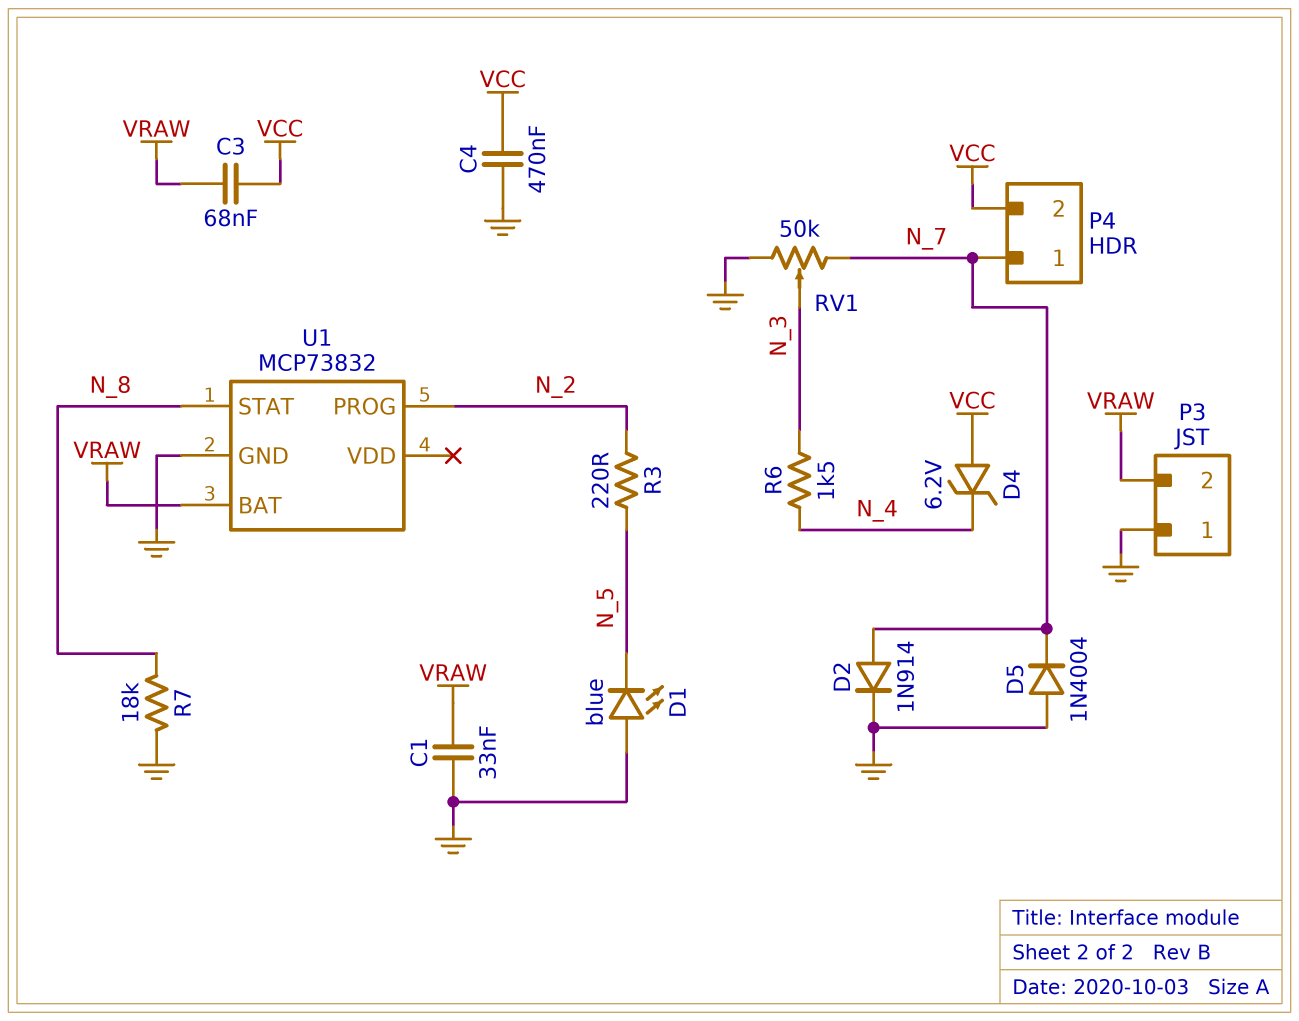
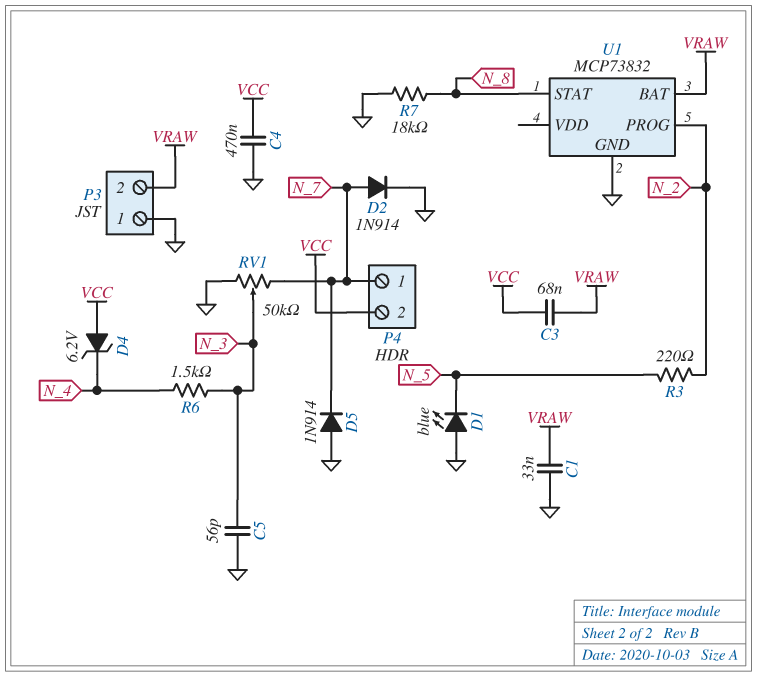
C5: none -> 56pF (GND, N_3)
D5: diode 1N4004 (A GND, K N_7) -> diode 1N914 (A GND, K N_7)

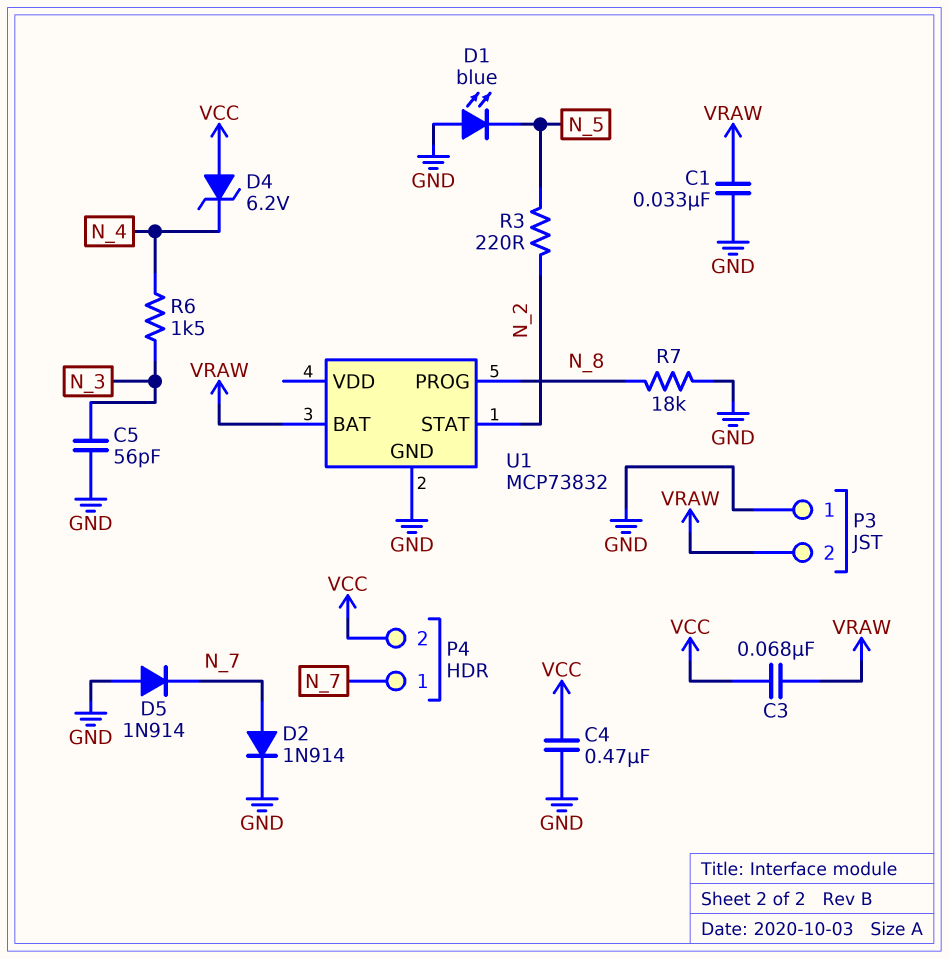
RV1: 50k (GND, N_7, wiper N_3) -> none
U1 pin PROG: N_2 -> N_8
U1 pin STAT: N_8 -> N_2

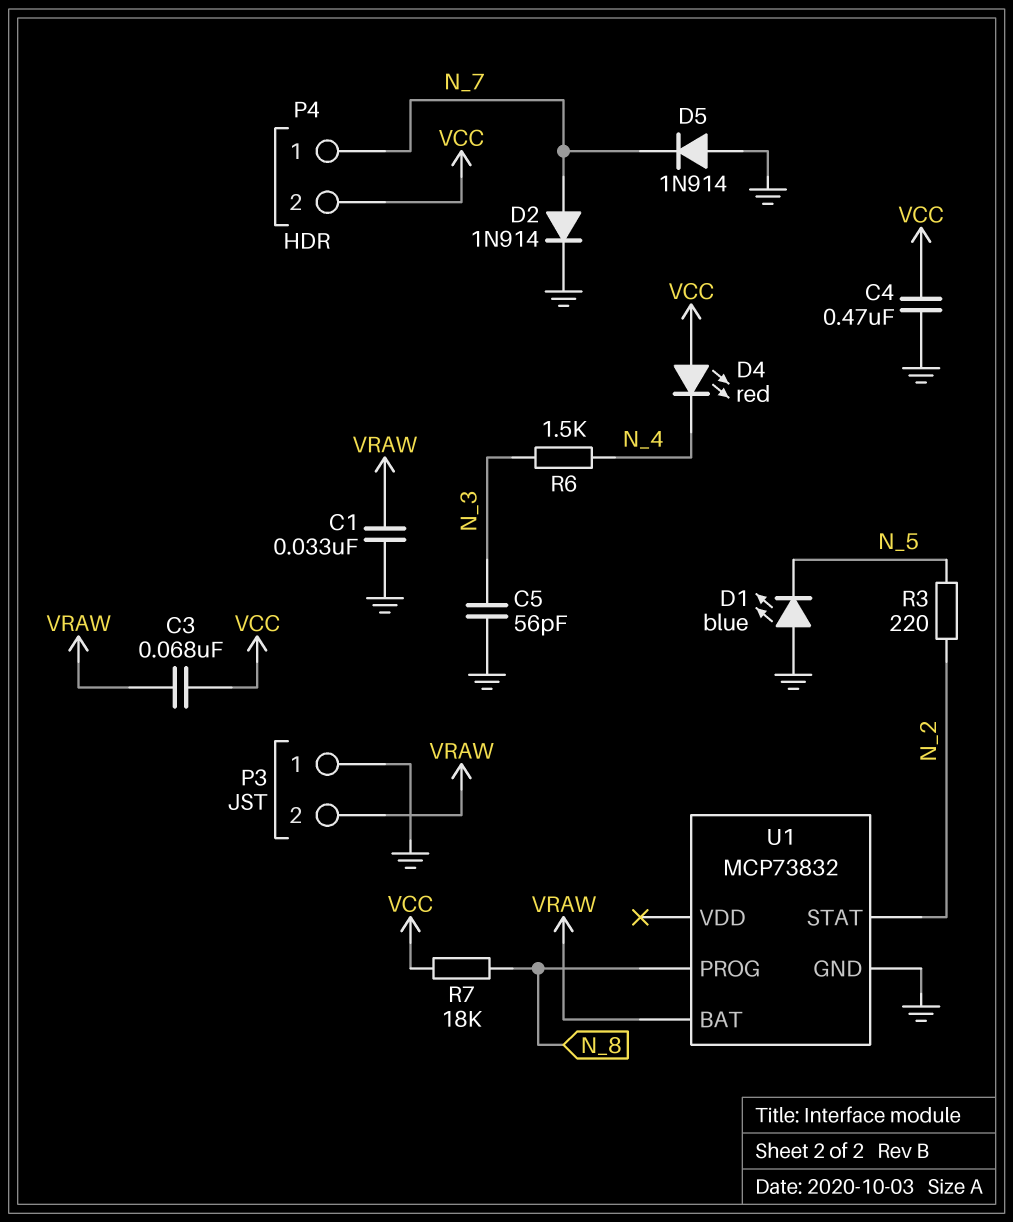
D4: zener 6.2V (A VCC, K N_4) -> LED red (A VCC, K N_4)
R7: 18k (GND, N_8) -> 18k (N_8, VCC)

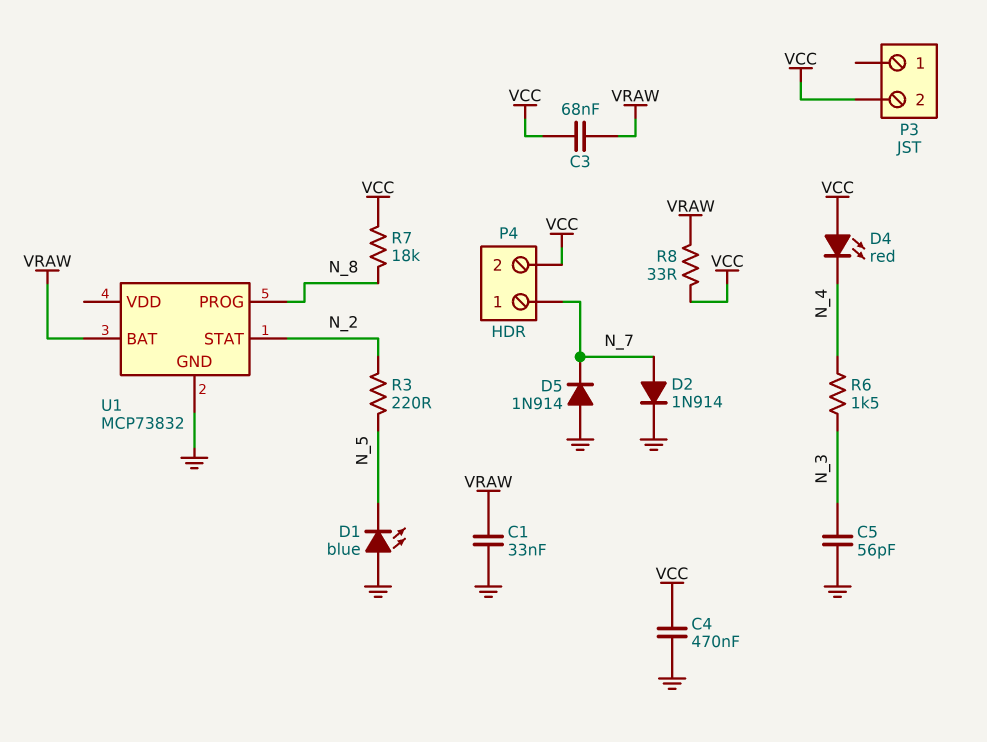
P3 pin 1: GND -> none
P3 pin 2: VRAW -> VCC
R8: none -> 33 (VCC, VRAW)

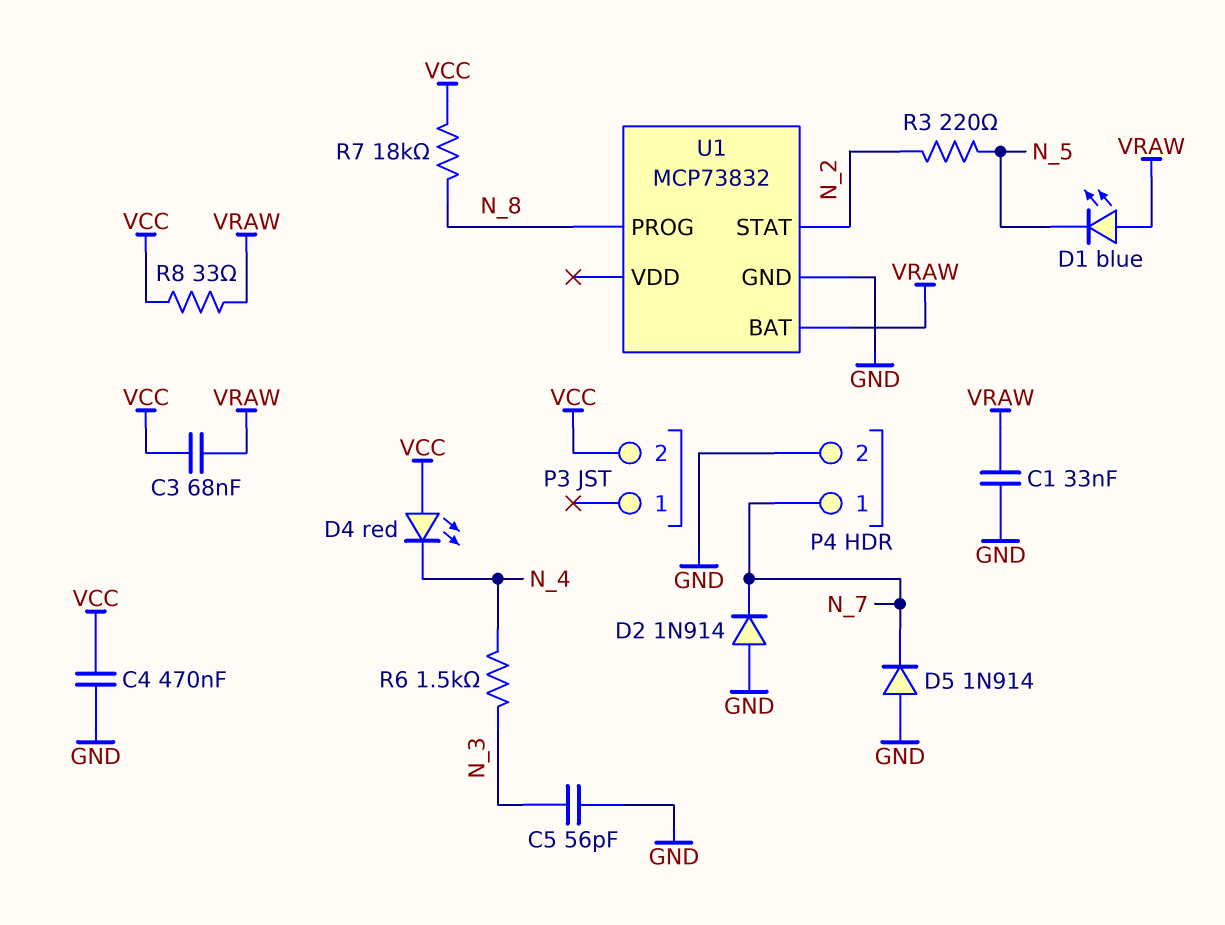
D1: LED blue (A GND, K N_5) -> LED blue (A VRAW, K N_5)
D2: diode 1N914 (A N_7, K GND) -> diode 1N914 (A GND, K N_7)
P4 pin 2: VCC -> GND

